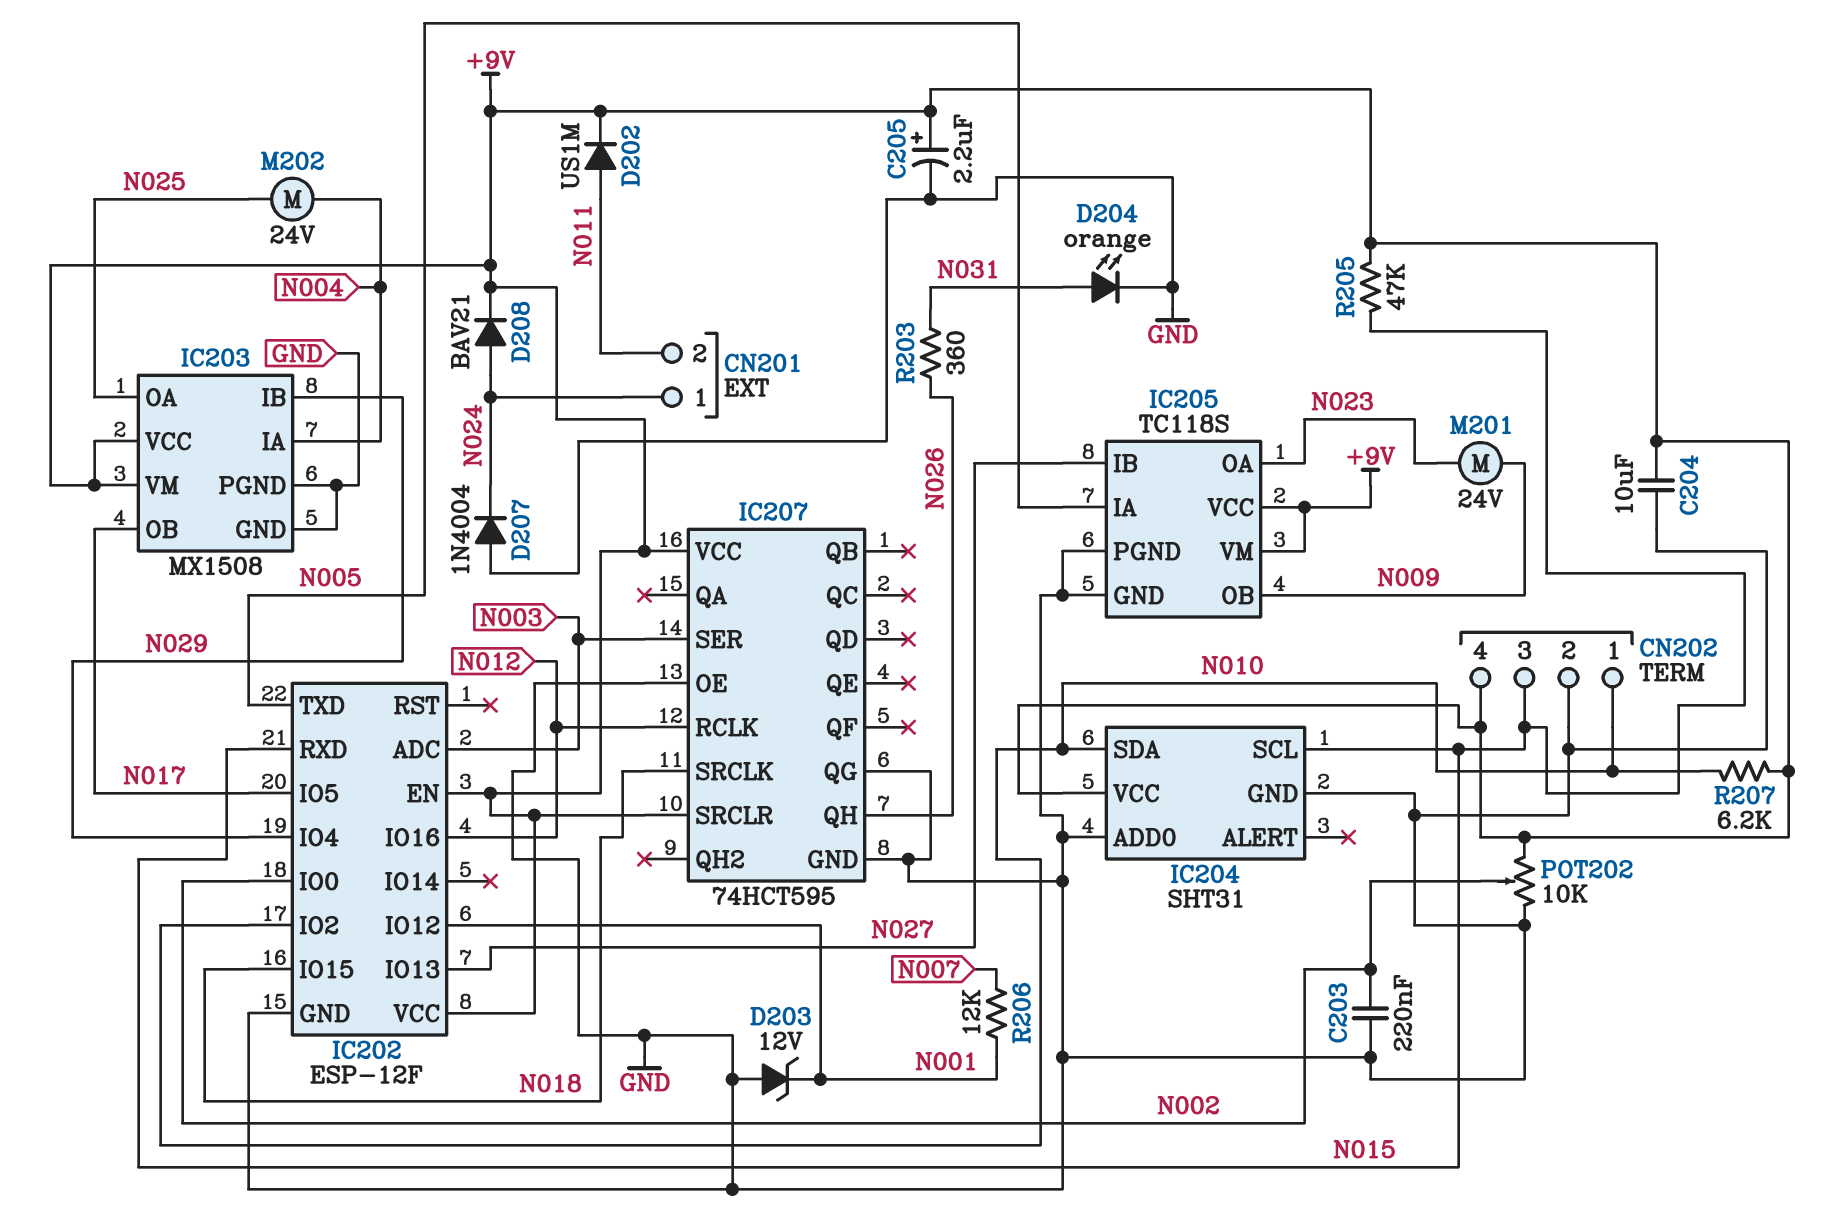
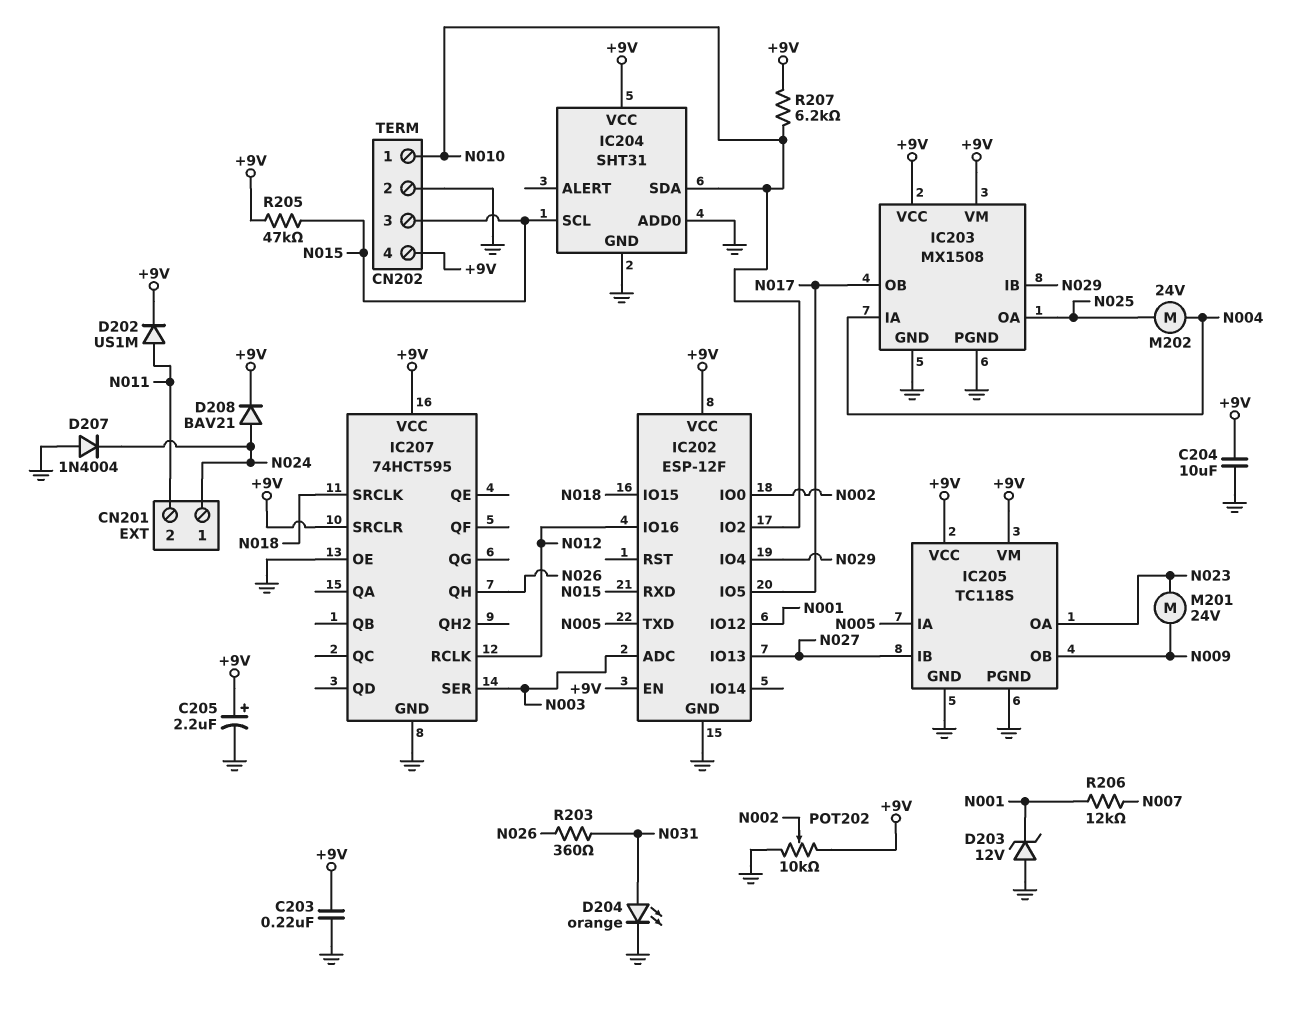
C203: 220nF (GND, N002) -> 220nF (+9V, GND)
IC207 pin QG: GND -> none

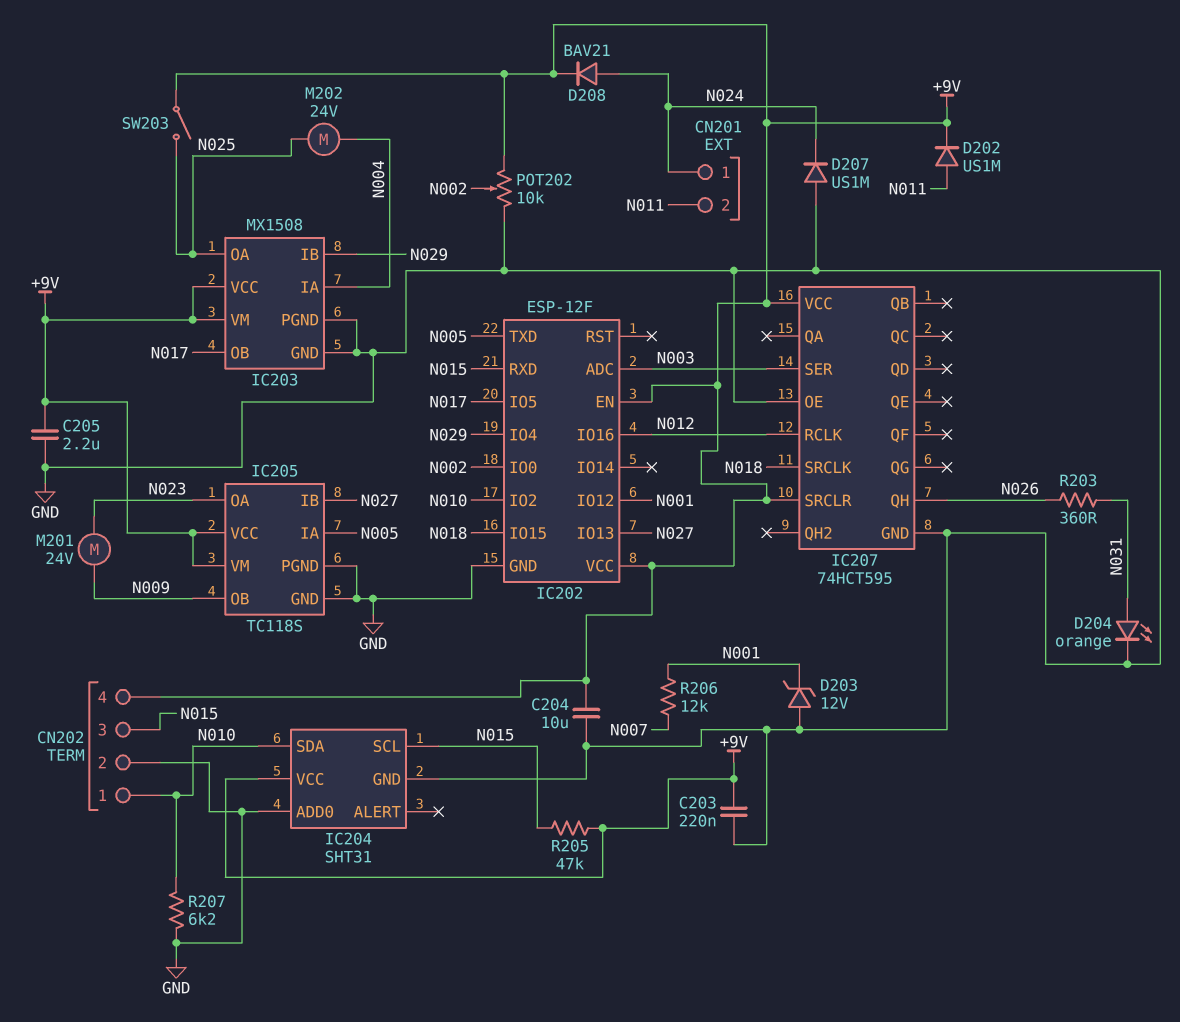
C205: 2.2uF (plus +9V, minus GND) -> 2.2uF (+9V, GND)
D207: diode 1N4004 (A GND, K N024) -> diode US1M (A GND, K N024)
R207: 6.2k (+9V, N010) -> 6.2k (GND, N010)
SW203: none -> switch (+9V, N025)

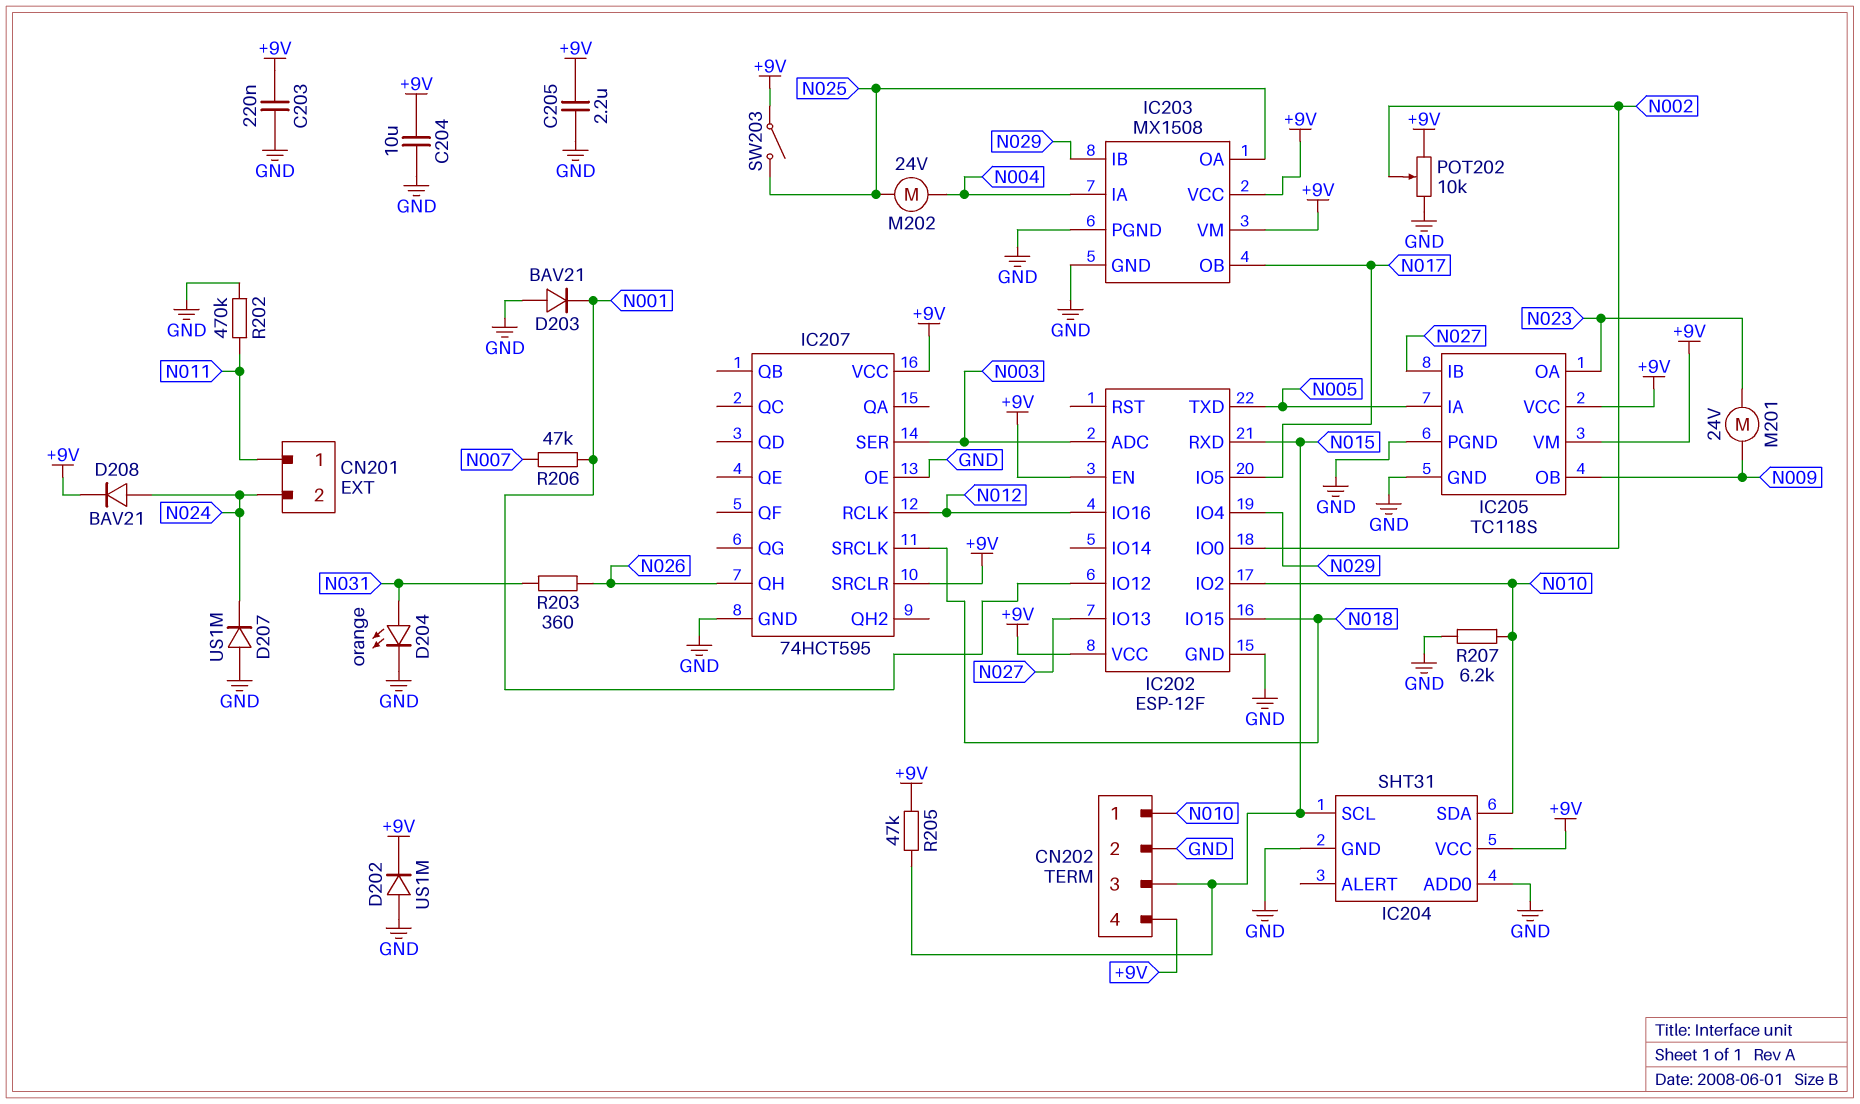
CN201 pin 1: N024 -> N011
CN201 pin 2: N011 -> N024
D202: diode US1M (A N011, K +9V) -> diode US1M (A GND, K +9V)
D203: zener 12V (A GND, K N001) -> diode BAV21 (A GND, K N001)
R202: none -> 470k (GND, N011)
R206: 12k (N001, N007) -> 47k (N001, N007)

